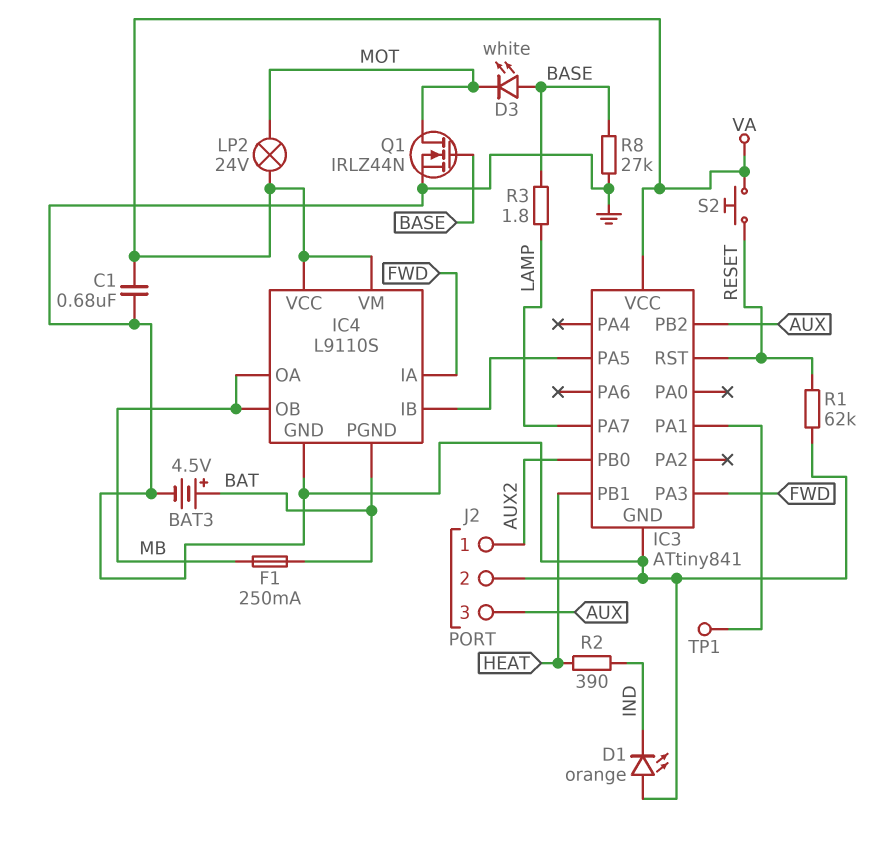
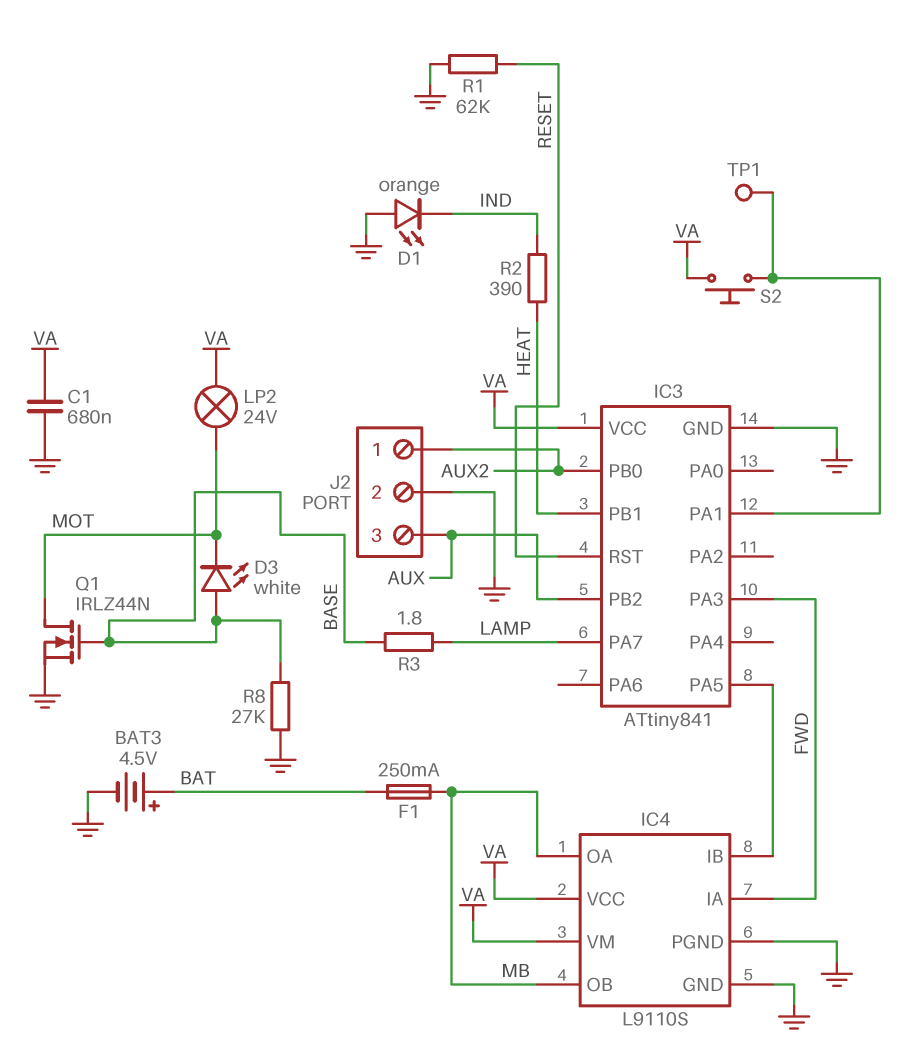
IC4 pin PGND: BAT -> GND
S2: button (RESET, VA) -> button (IC3/PA1, VA)

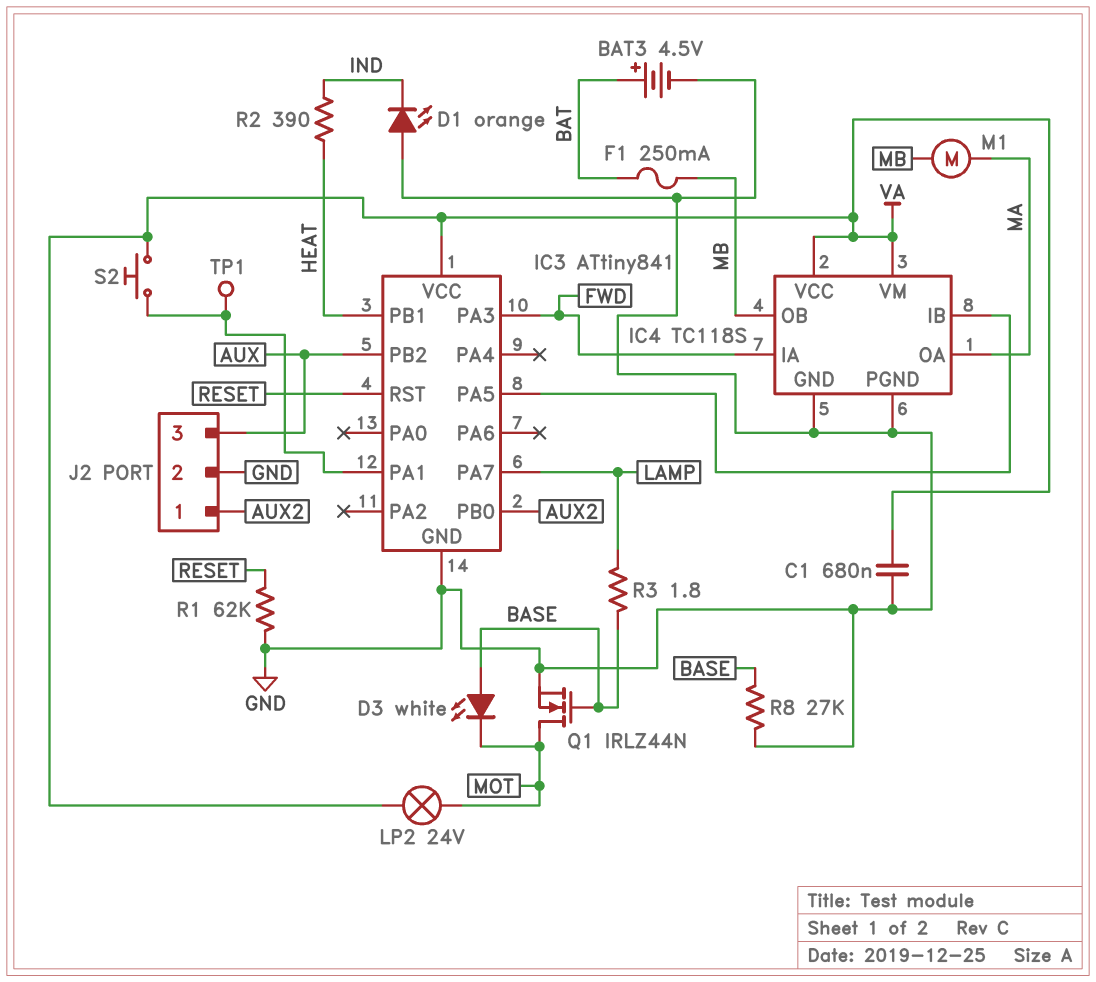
IC4: L9110S -> TC118S
IC4 pin OA: MB -> MA
M1: none -> motor (MA, MB)

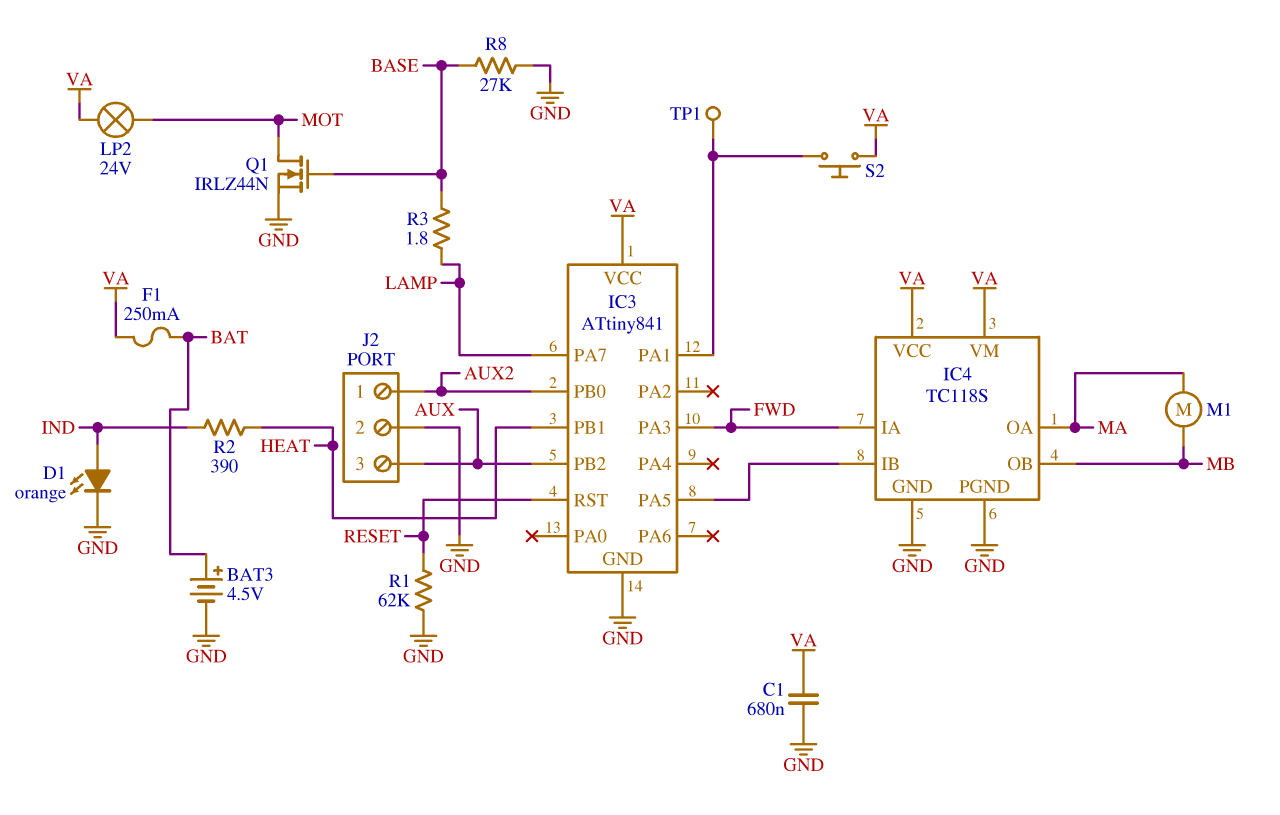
D1: LED orange (A GND, K IND) -> LED orange (A IND, K GND)
D3: LED white (A BASE, K MOT) -> none
F1: 250mA (BAT, MB) -> 250mA (BAT, VA)

